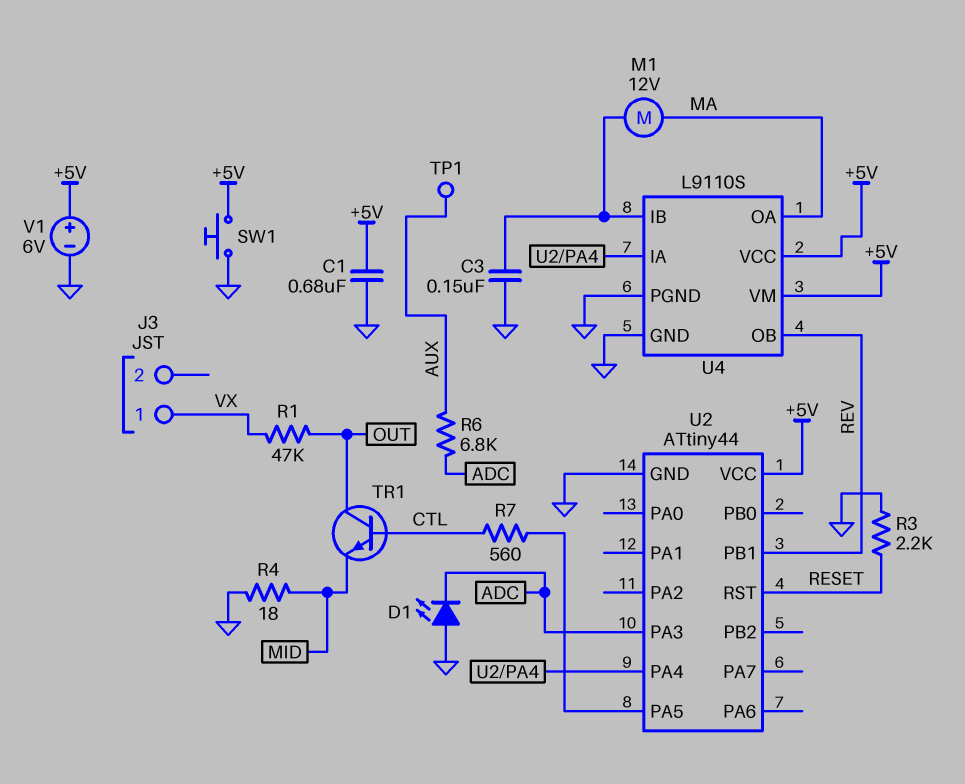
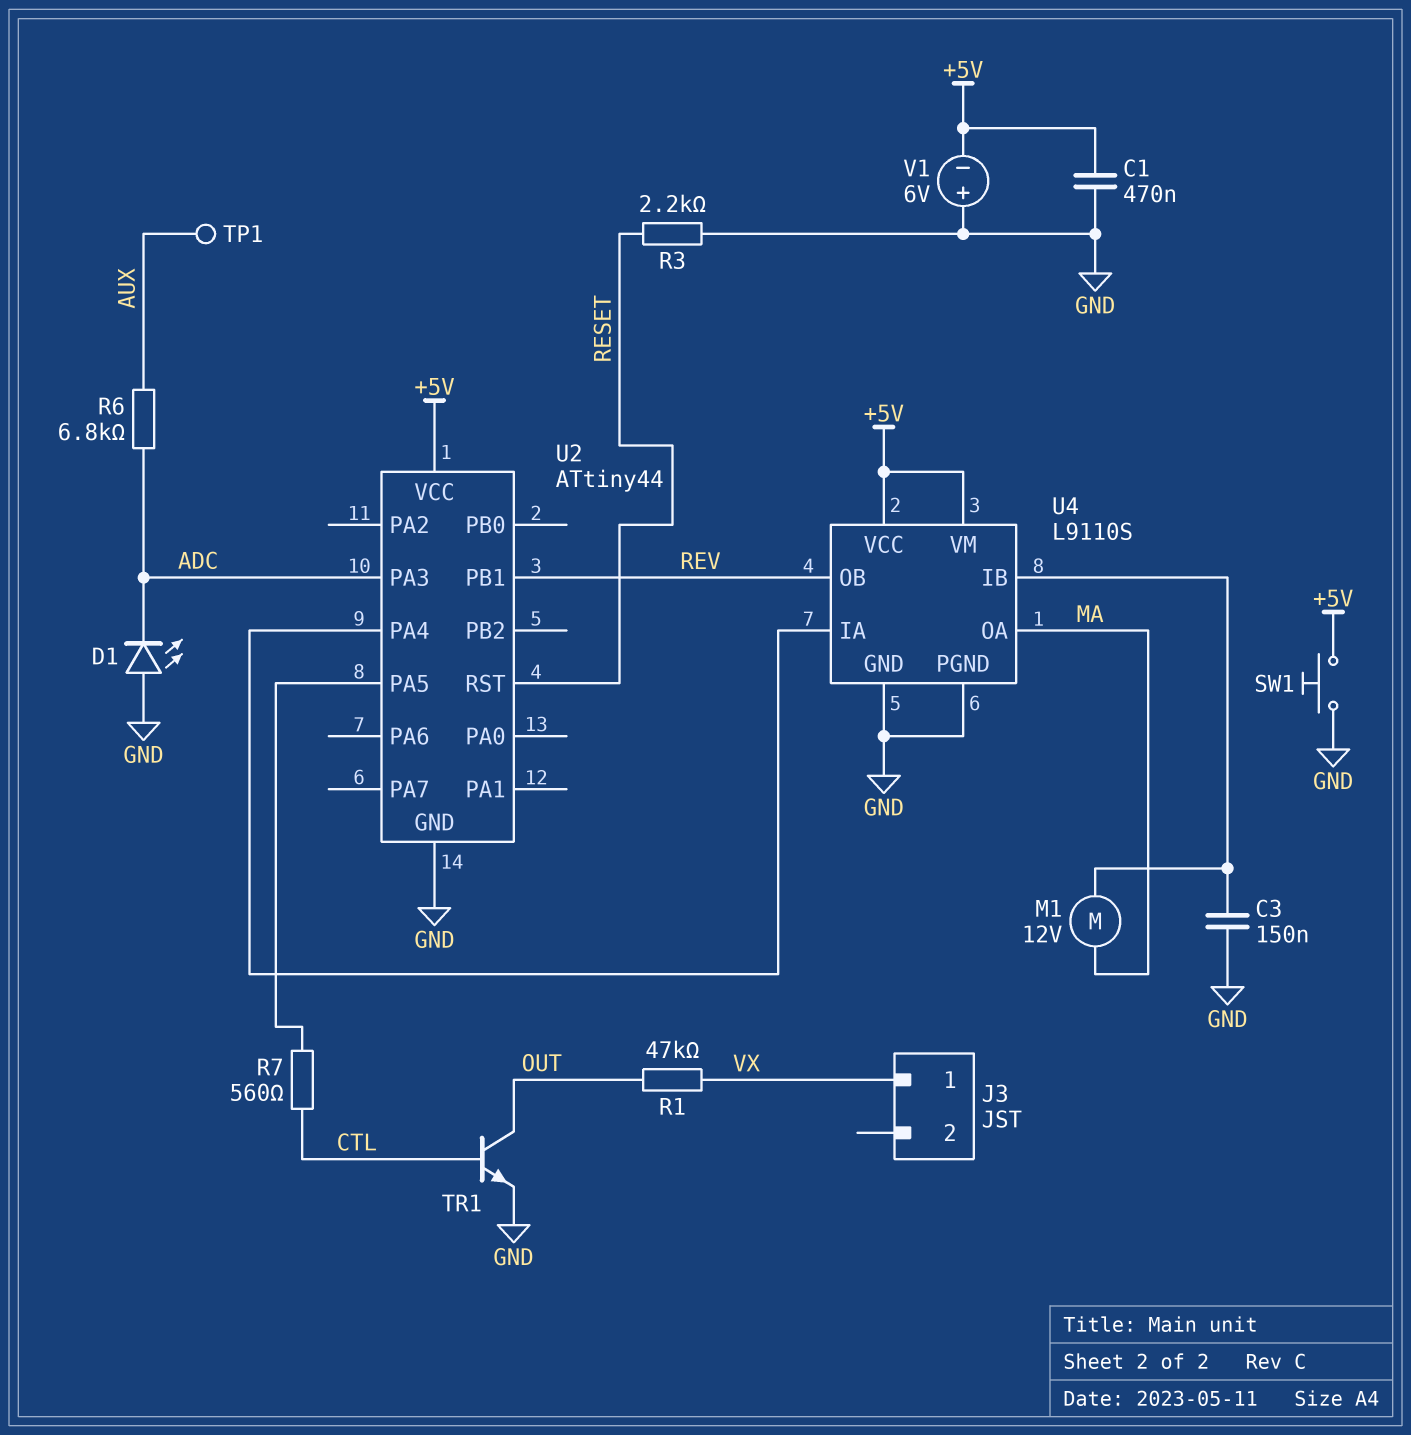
C1: 680nF (+5V, GND) -> 470nF (+5V, GND)
R4: 18 (GND, MID) -> none
TR1: NPN (B CTL, C OUT, E MID) -> NPN (B CTL, C OUT, E GND)
V1: 6V (plus +5V, minus GND) -> 6V (plus GND, minus +5V)

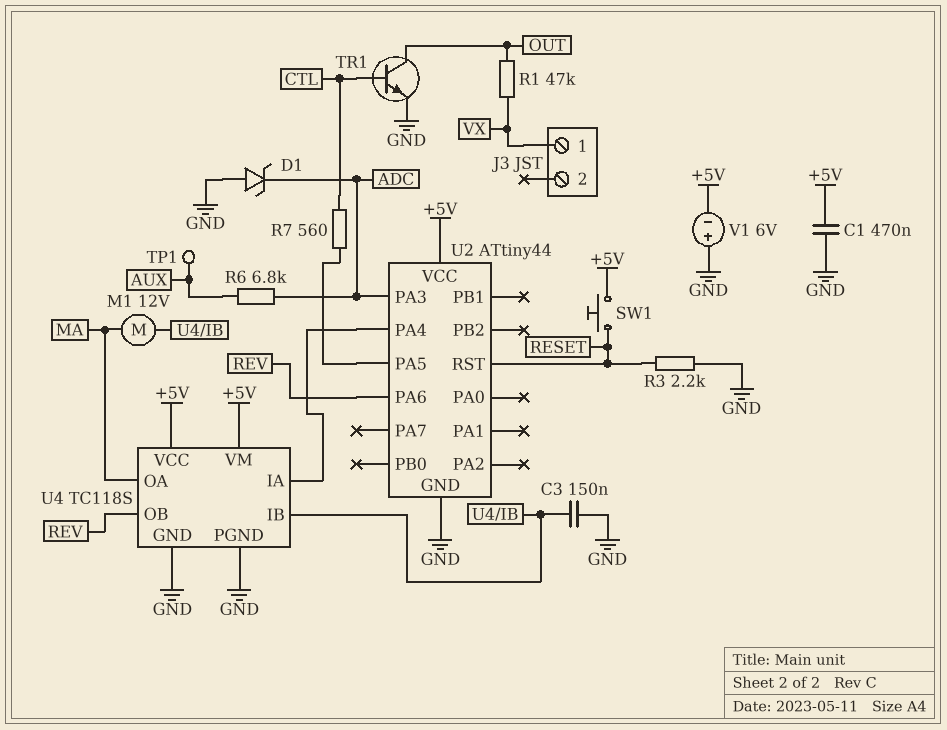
D1: LED (A GND, K ADC) -> zener (A GND, K ADC)
SW1: button (+5V, GND) -> button (+5V, RESET)
U2 pin PA6: none -> REV
U2 pin PB1: REV -> none
U4: L9110S -> TC118S

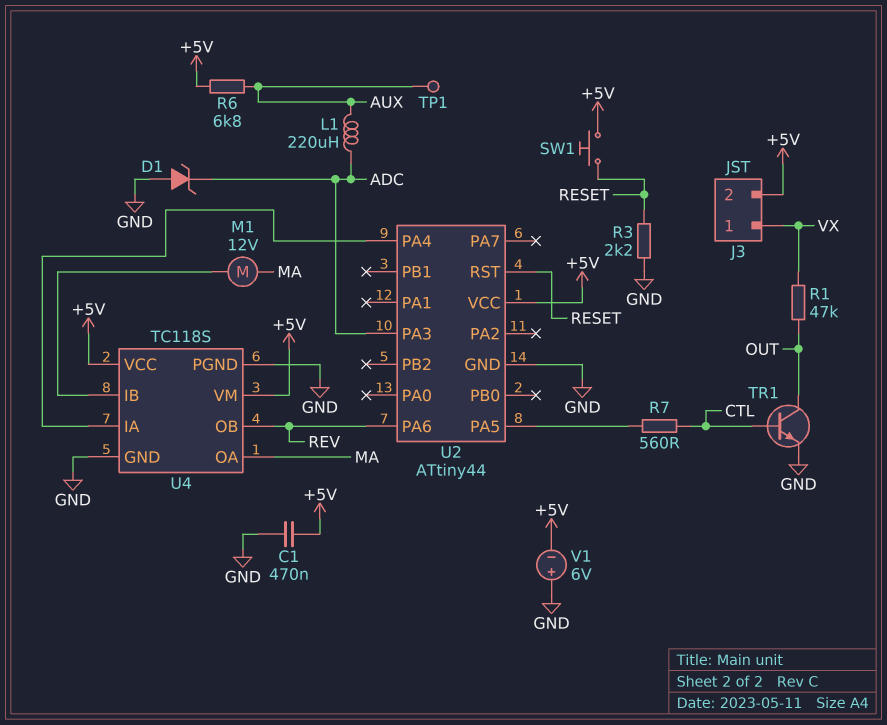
C3: 150nF (GND, U4/IB) -> none
J3 pin 2: none -> +5V
L1: none -> 220uH (ADC, AUX)
R6: 6.8k (ADC, AUX) -> 6.8k (+5V, AUX)

